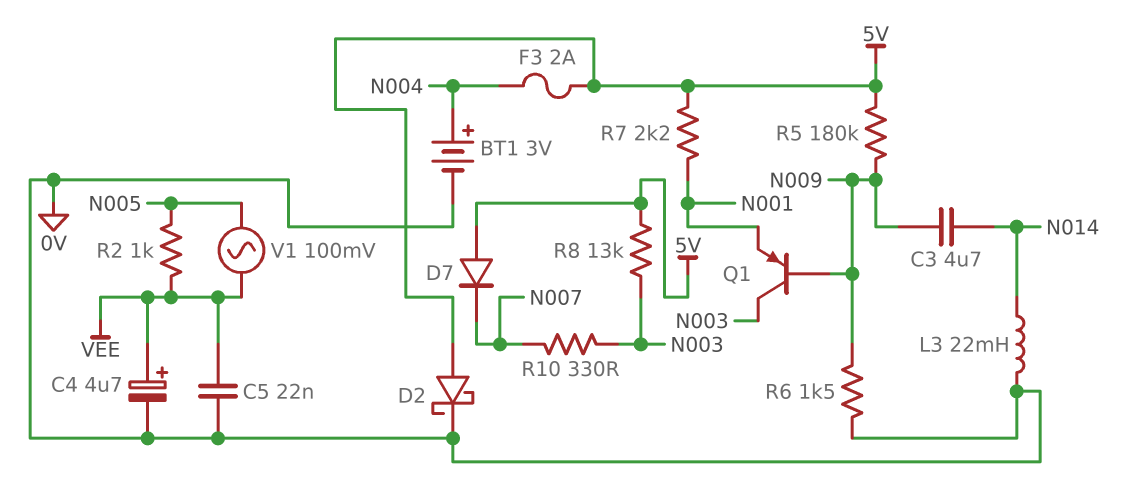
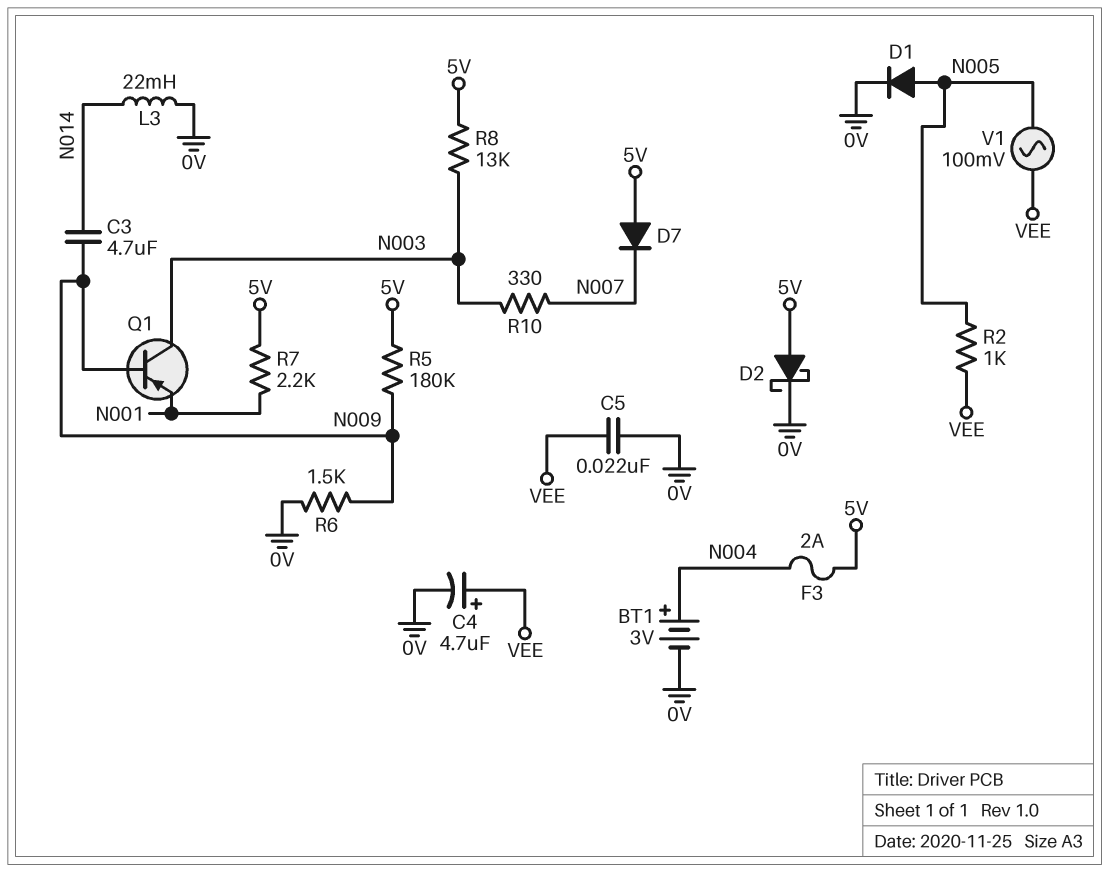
D1: none -> diode (A N005, K 0V)

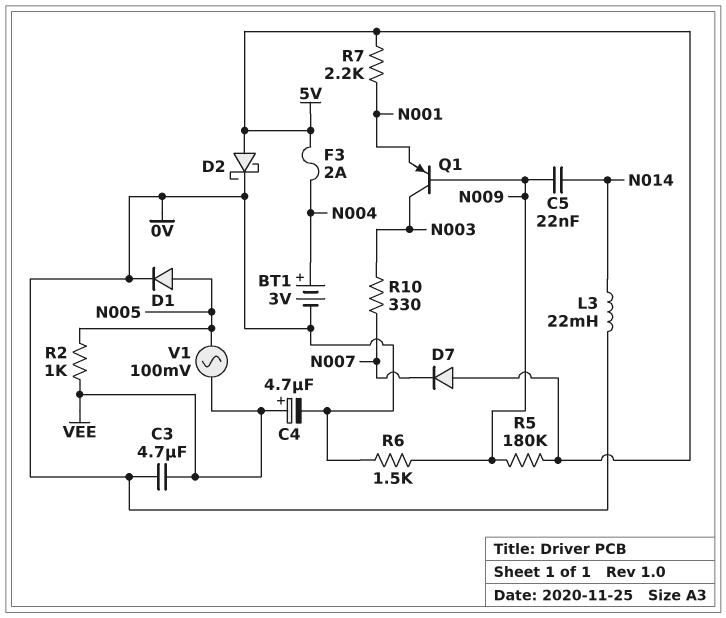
C3: 4.7uF (N009, N014) -> 4.7uF (0V, VEE)
C5: 22nF (0V, VEE) -> 22nF (N009, N014)
R8: 13k (5V, N003) -> none

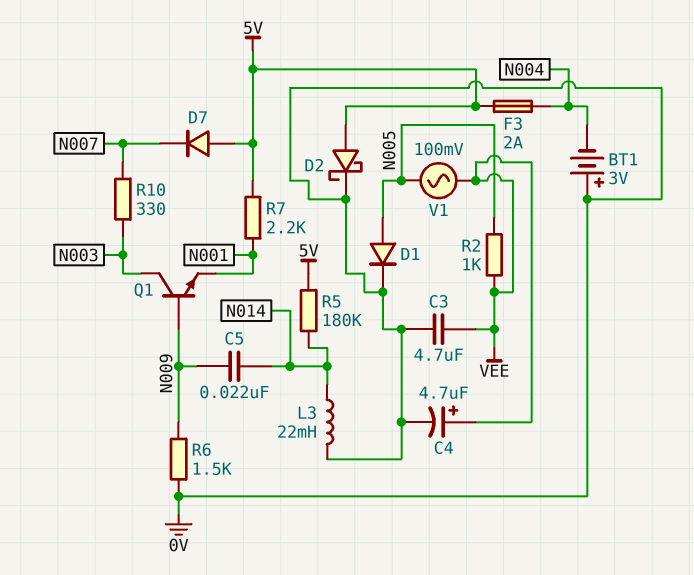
BT1: 3V (plus N004, minus 0V) -> 3V (plus 0V, minus N004)
Q1: PNP (B N009, C N003, E N001) -> NPN (B N009, C N003, E N001)
R5: 180k (5V, N009) -> 180k (5V, N014)

